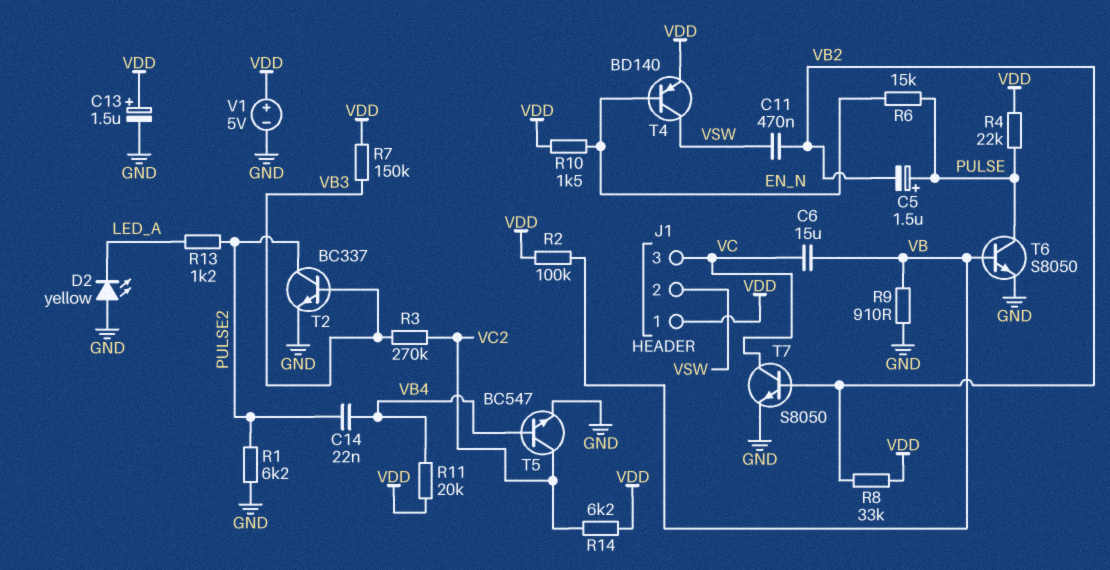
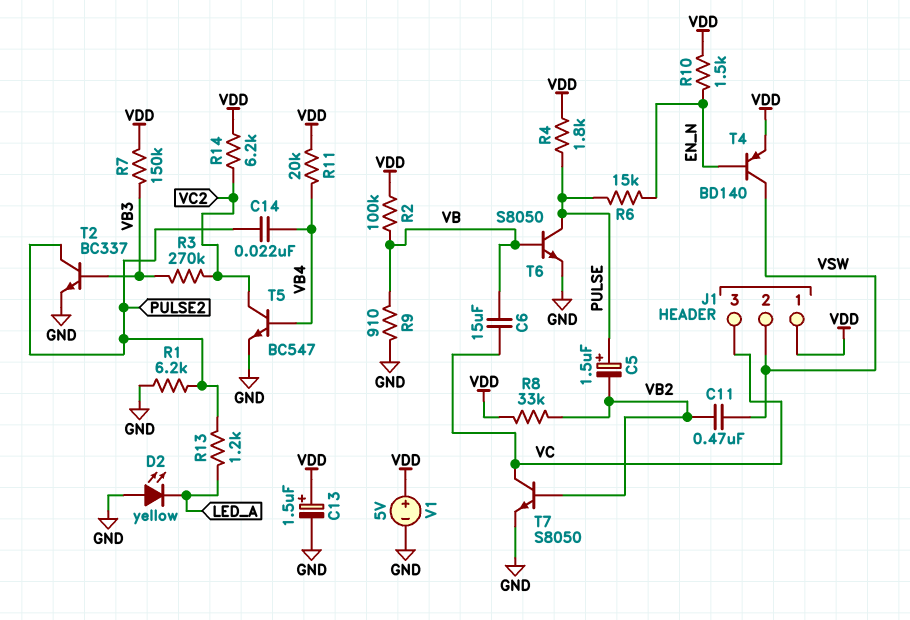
R4: 22k (PULSE, VDD) -> 1.8k (PULSE, VDD)

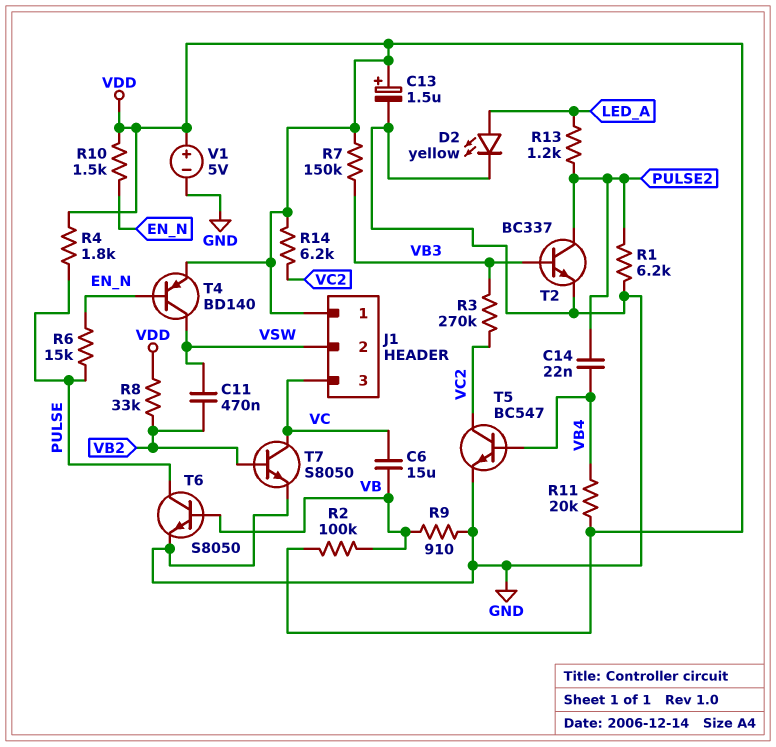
C5: 1.5uF (plus PULSE, minus VB2) -> none
D2: LED yellow (A GND, K LED_A) -> LED yellow (A LED_A, K GND)

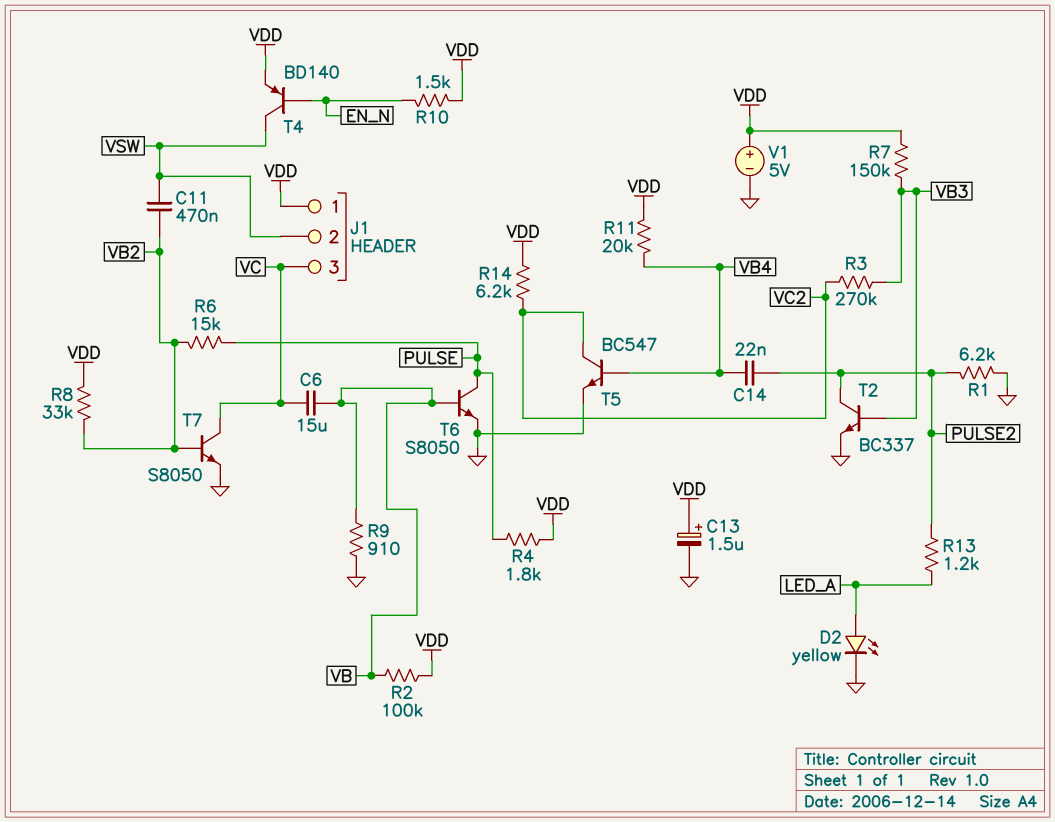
R6: 15k (EN_N, PULSE) -> 15k (PULSE, VB2)

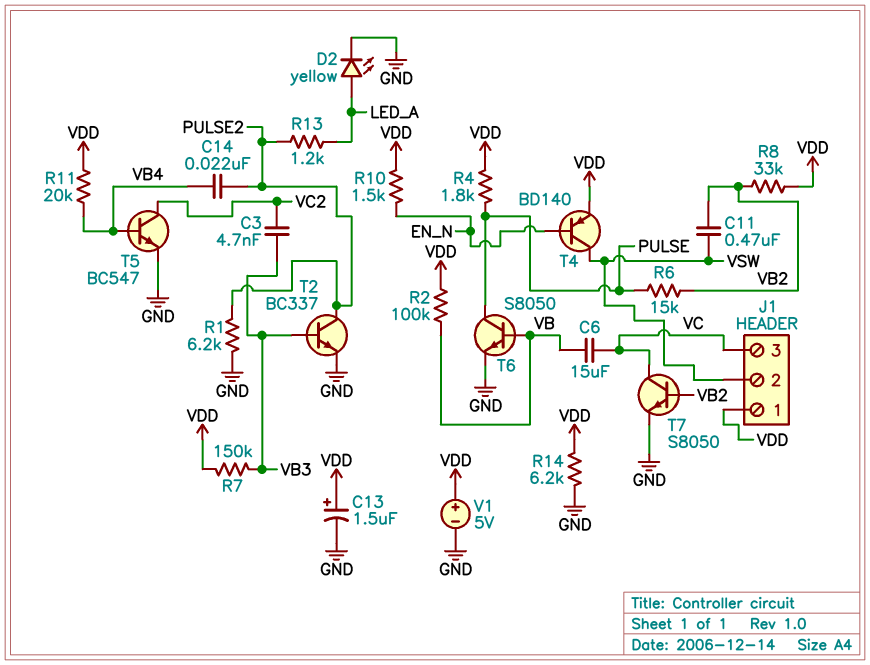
C3: none -> 4.7nF (VB3, VC2)
R3: 270k (VB3, VC2) -> none
R9: 910 (GND, VB) -> none
R14: 6.2k (VC2, VDD) -> 6.2k (GND, VDD)

